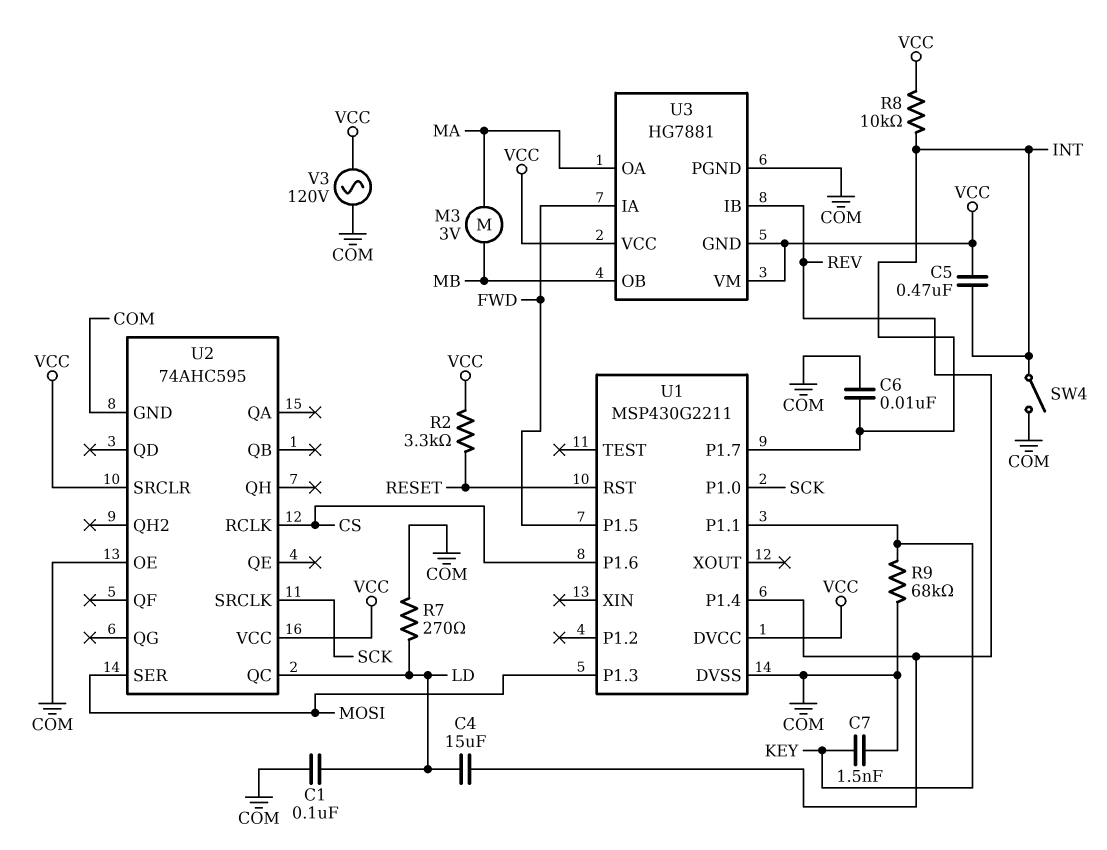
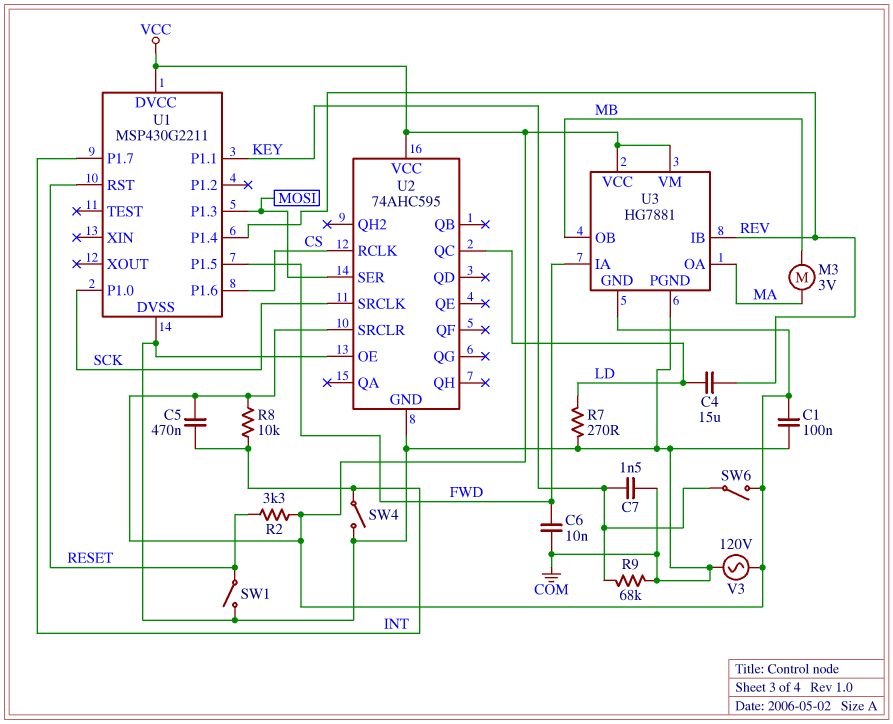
C1: 100nF (COM, LD) -> 100nF (COM, VCC)
C6: 10nF (COM, INT) -> 10nF (COM, FWD)
SW1: none -> switch (COM, RESET)
SW6: none -> switch (KEY, VCC)

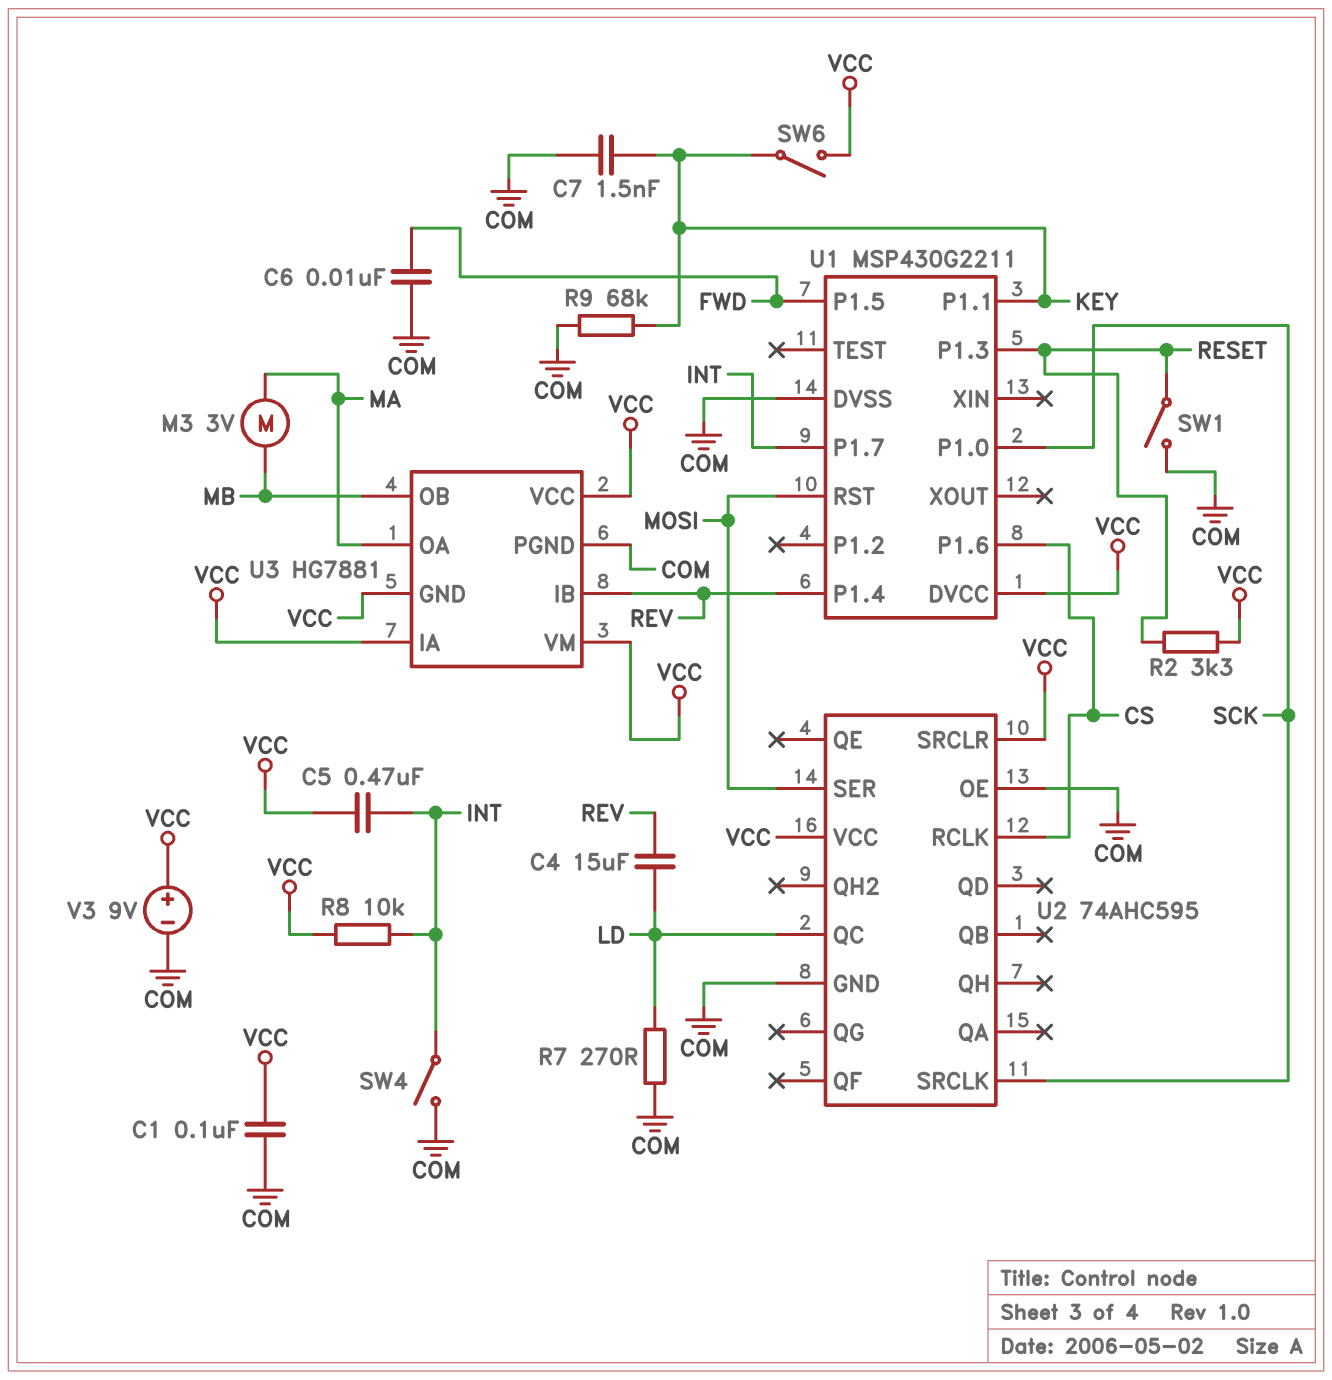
U1 pin P1.3: MOSI -> RESET
U1 pin RST: RESET -> MOSI
U3 pin IA: FWD -> VCC
V3: AC 120V (COM, VCC) -> 9V (plus VCC, minus COM)

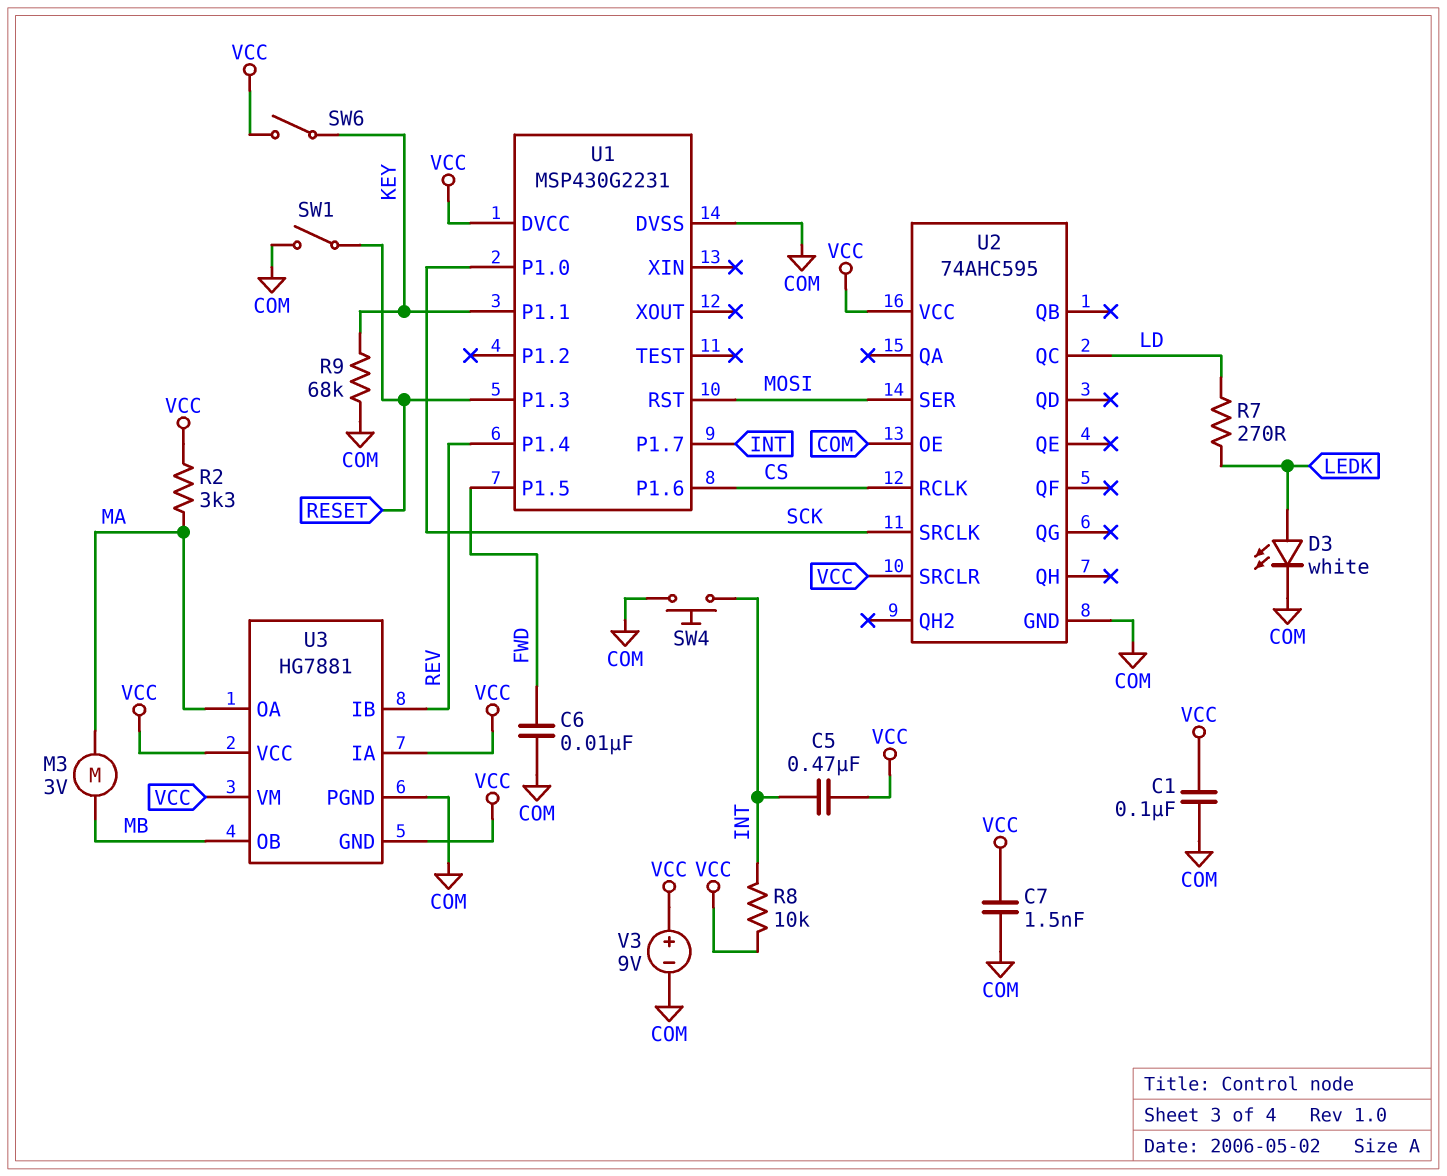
C4: 15uF (LD, REV) -> none
C7: 1.5nF (COM, KEY) -> 1.5nF (COM, VCC)
D3: none -> LED white (A LEDK, K COM)
R2: 3.3k (RESET, VCC) -> 3.3k (MA, VCC)
R7: 270 (COM, LD) -> 270 (LD, LEDK)
SW4: switch (COM, INT) -> button (COM, INT)
U1: MSP430G2211 -> MSP430G2231

